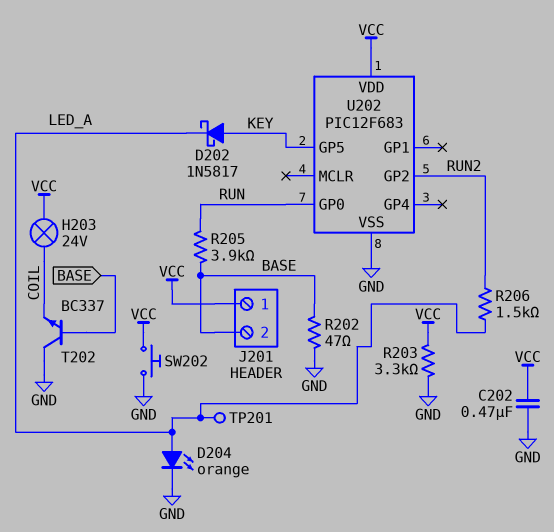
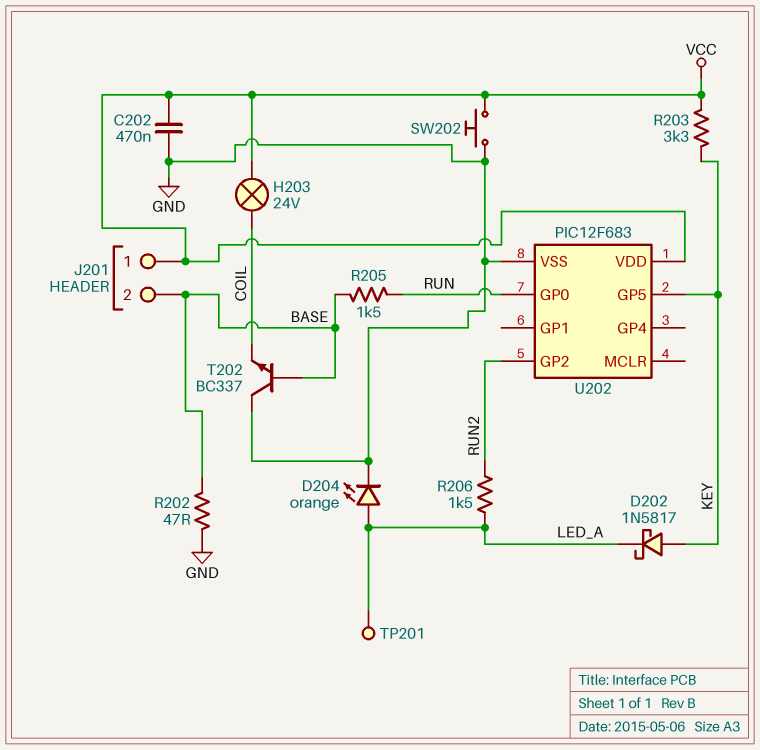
R203: 3.3k (GND, VCC) -> 3.3k (KEY, VCC)
R205: 3.9k (BASE, RUN) -> 1.5k (BASE, RUN)

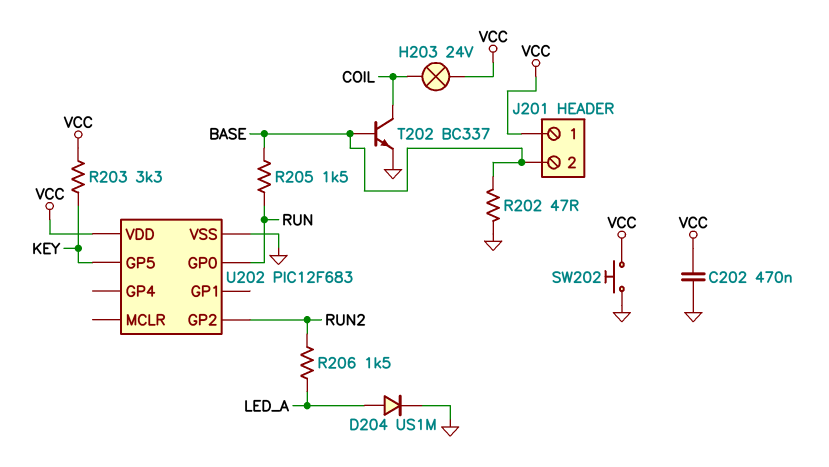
D202: schottky 1N5817 (A KEY, K LED_A) -> none
D204: LED orange (A LED_A, K GND) -> diode US1M (A LED_A, K GND)
T202: NPN BC337 (B BASE, C GND, E COIL) -> NPN BC337 (B BASE, C COIL, E GND)
TP201: test point (LED_A) -> none

